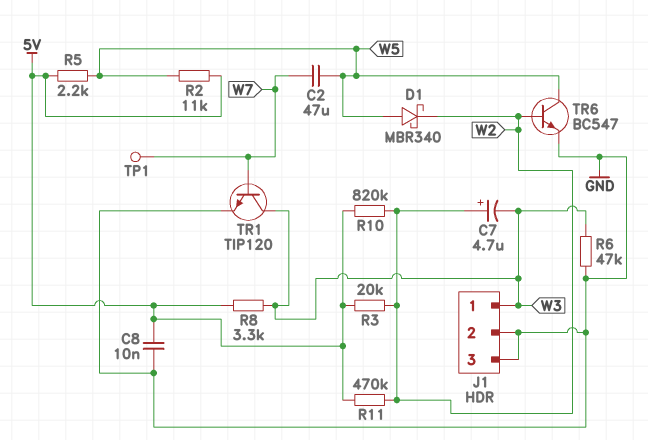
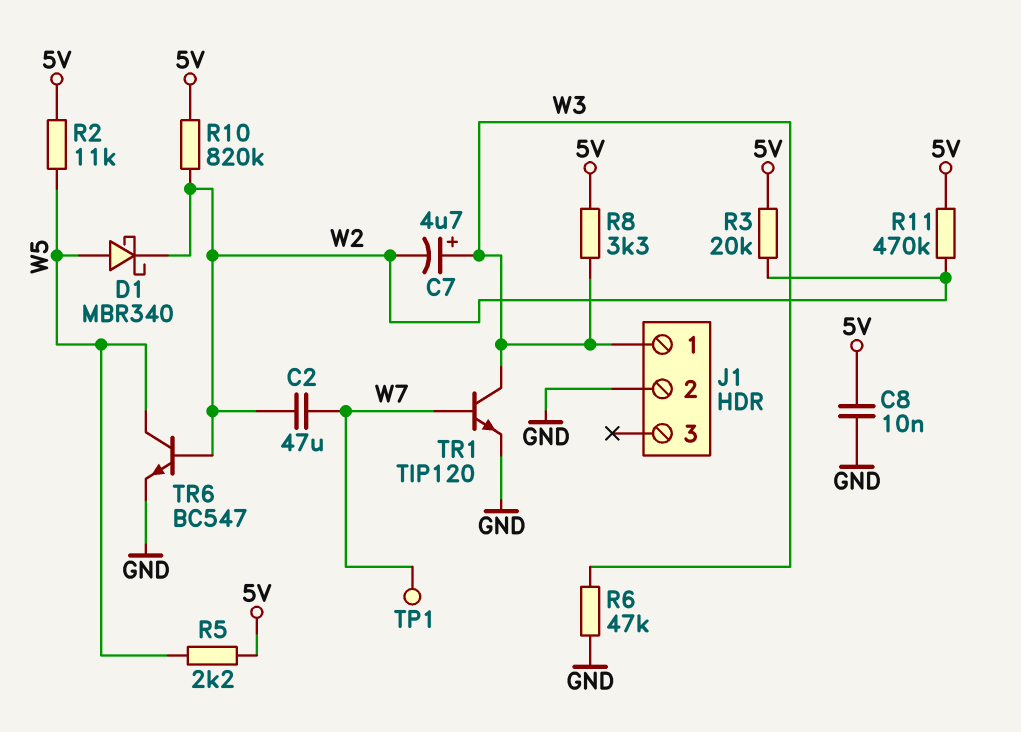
C2: 47uF (W5, W7) -> 47uF (W2, W7)
C7: 4.7uF (plus W2, minus W3) -> 4.7uF (plus W3, minus W2)
J1 pin 3: GND -> none

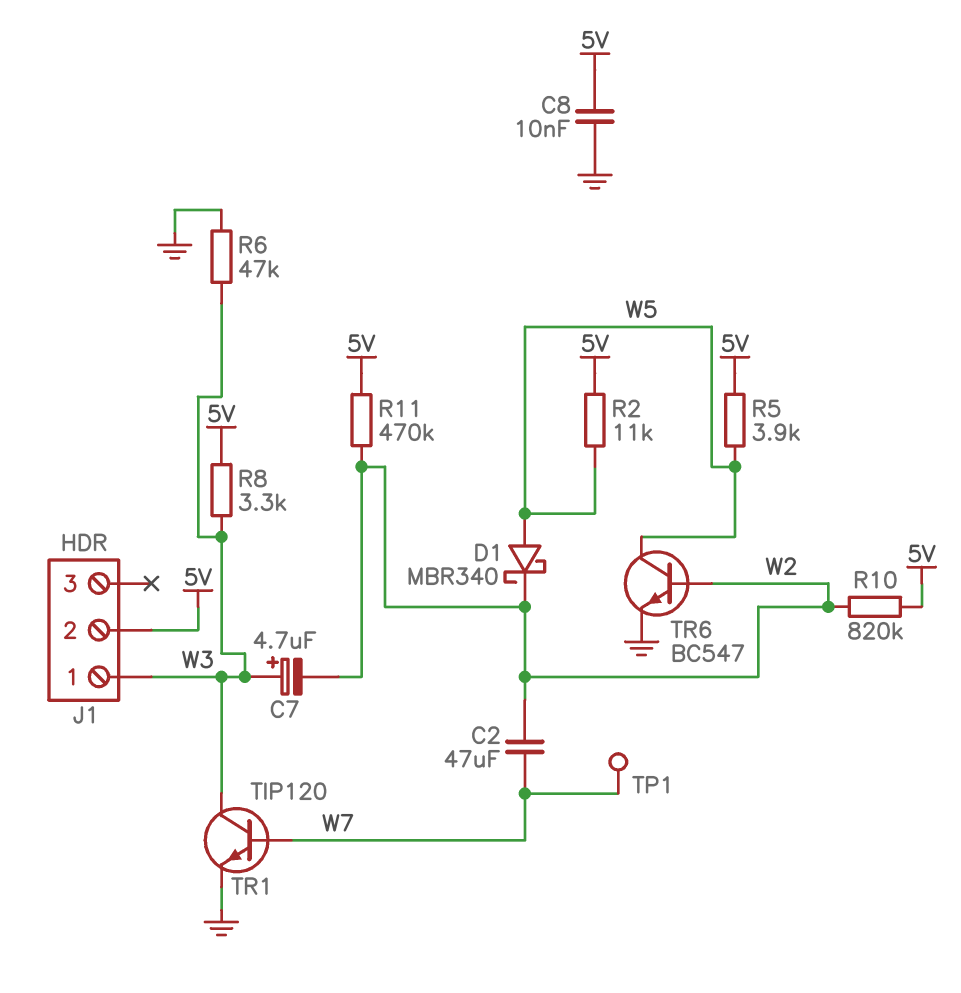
J1 pin 2: GND -> 5V
R3: 20k (5V, W2) -> none
R5: 2.2k (5V, W5) -> 3.9k (5V, W5)

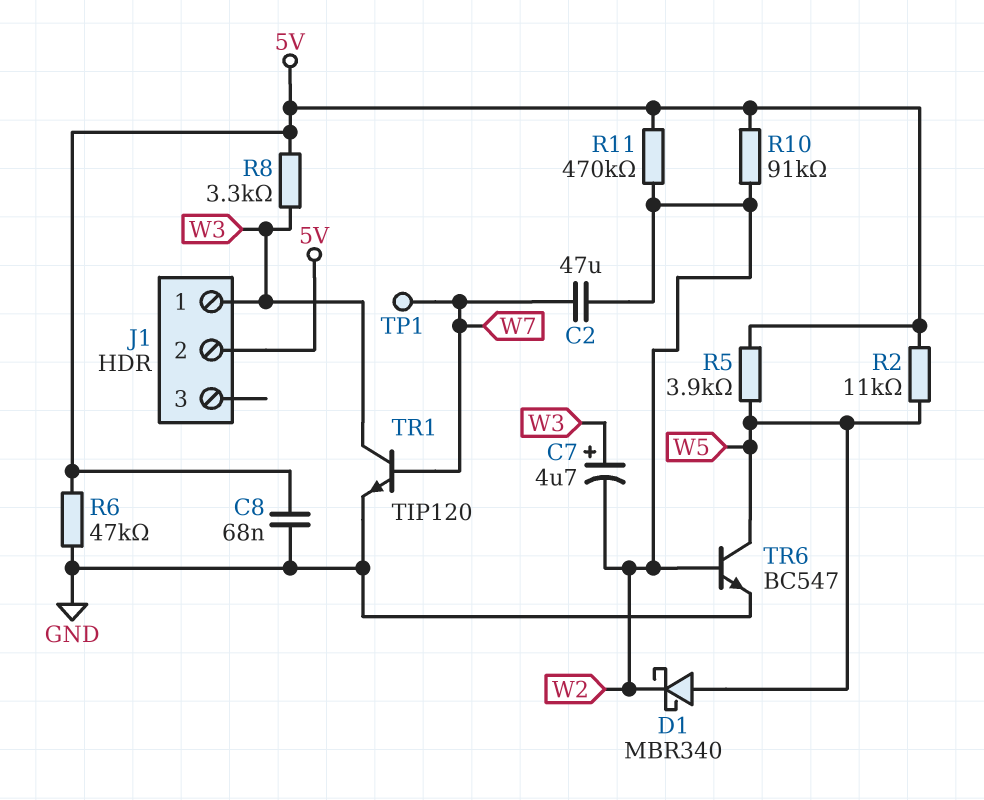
C8: 10nF (5V, GND) -> 68nF (5V, GND)
R6: 47k (GND, W3) -> 47k (5V, GND)
R10: 820k (5V, W2) -> 91k (5V, W2)

